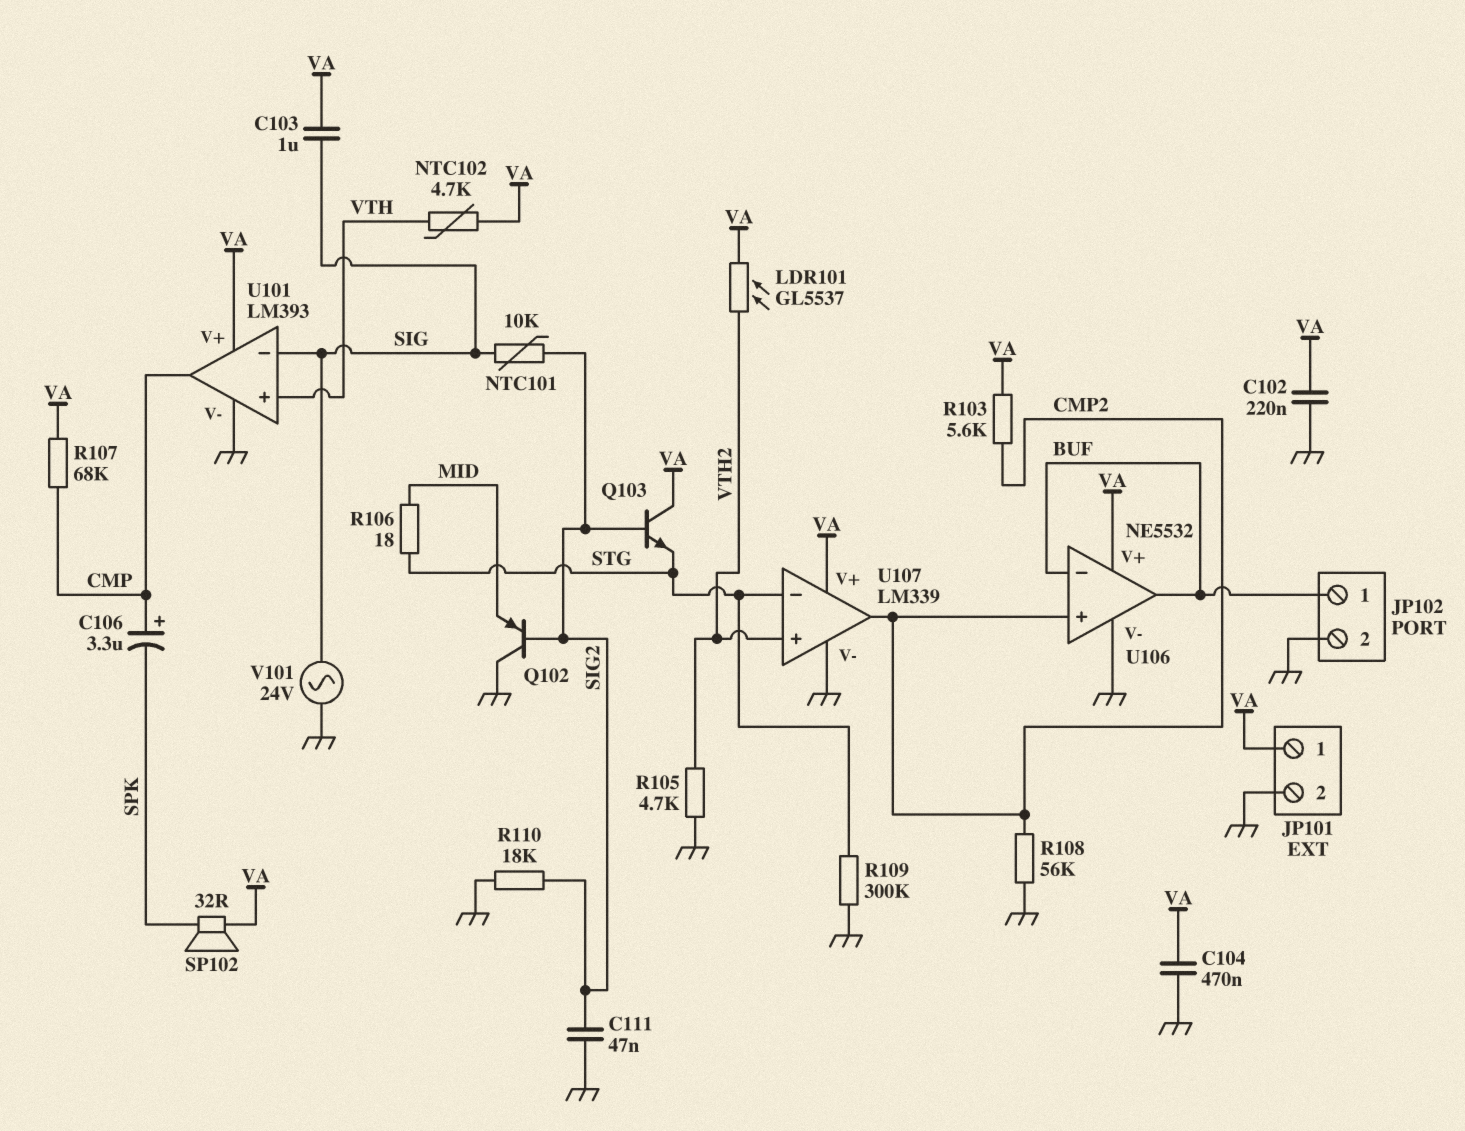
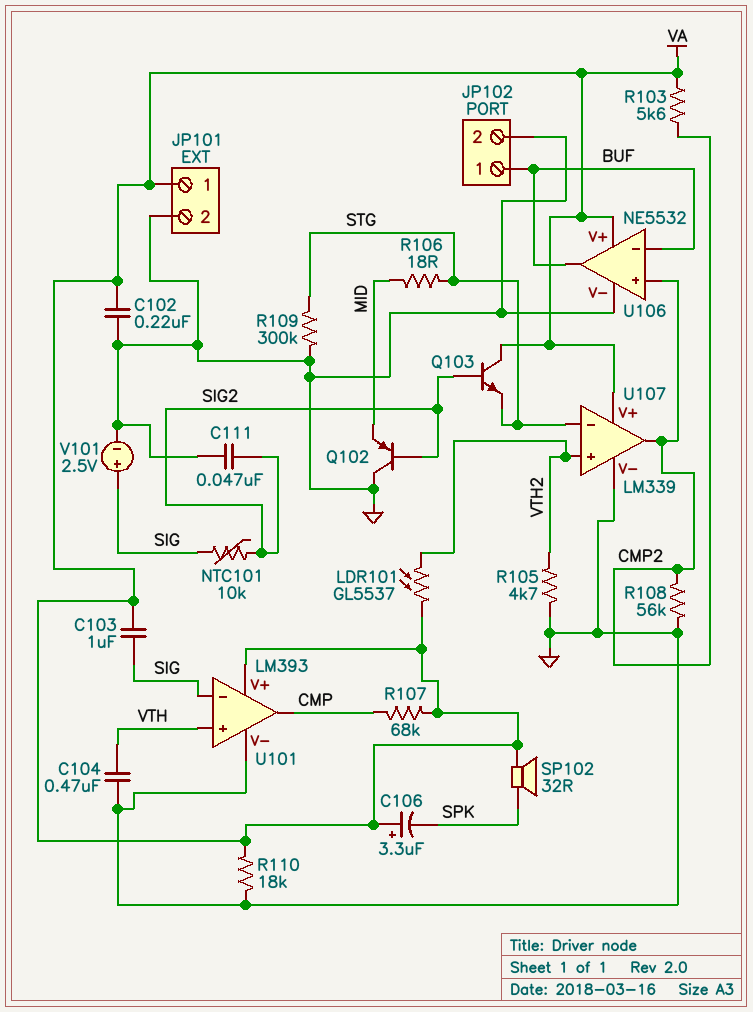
C104: 470nF (GND, VA) -> 470nF (GND, VTH)
C106: 3.3uF (plus CMP, minus SPK) -> 3.3uF (plus VA, minus SPK)
NTC102: 4.7k (VA, VTH) -> none
R110: 18k (GND, SIG2) -> 18k (GND, VA)
V101: AC 24V (GND, SIG) -> 2.5V (plus SIG, minus GND)

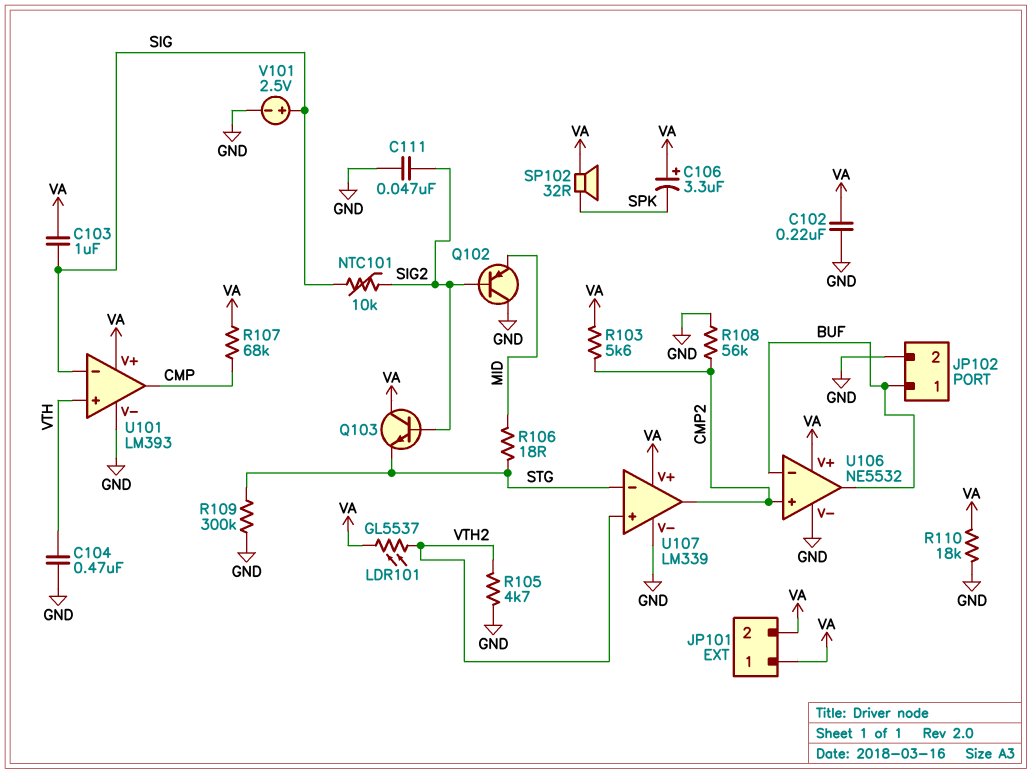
JP101 pin 2: GND -> VA

